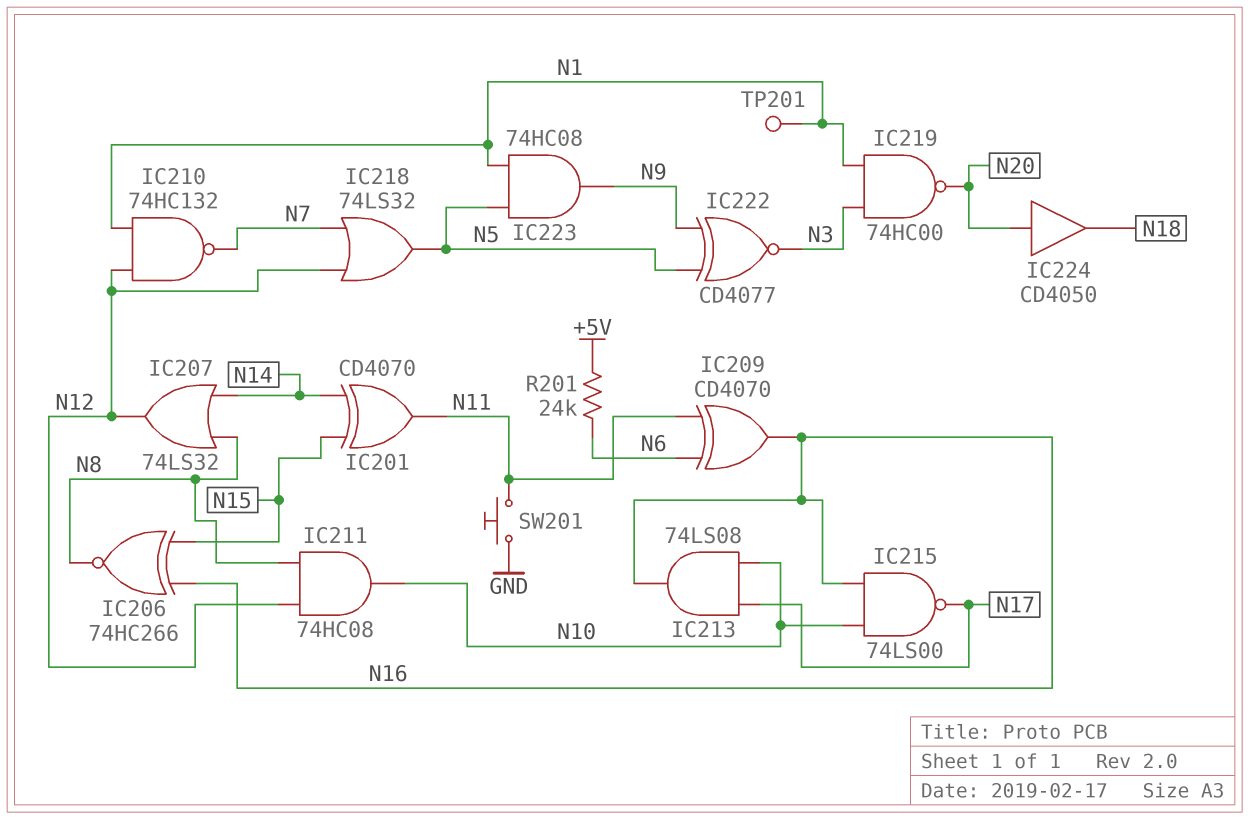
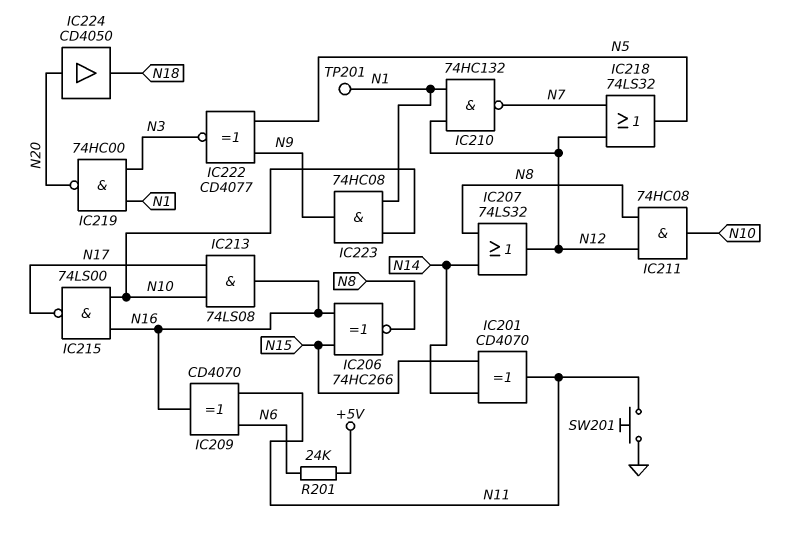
IC223: AND 74HC08 (in N1, in N5, out N9) -> AND 74HC08 (in N1, in N10, out N9)

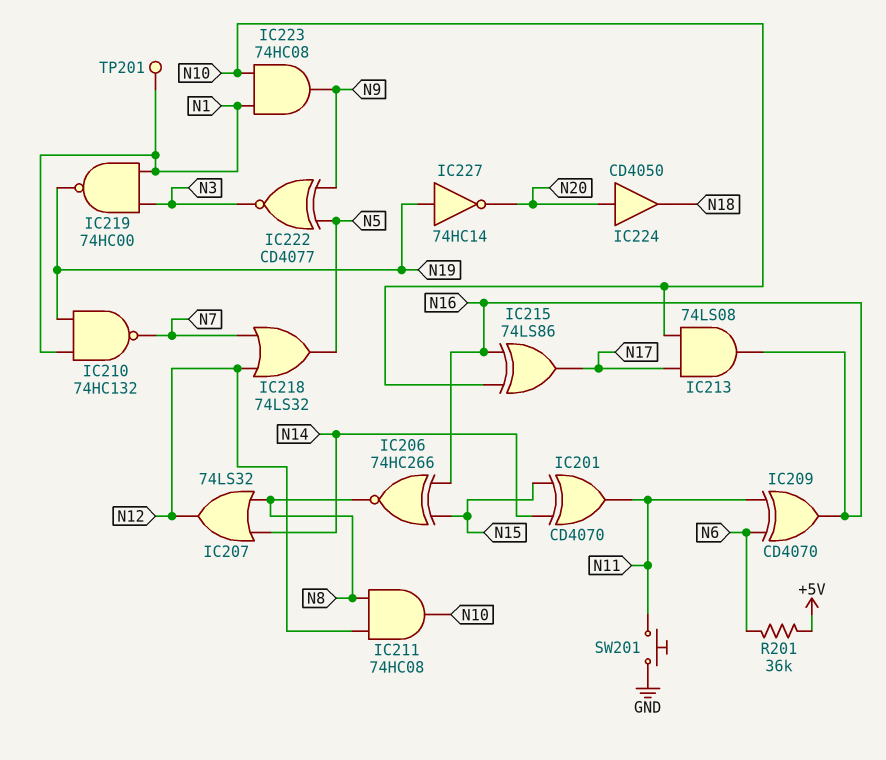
IC210: NAND 74HC132 (in N1, in N12, out N7) -> NAND 74HC132 (in N1, in N19, out N7)
IC215: NAND 74LS00 (in N10, in N16, out N17) -> XOR 74LS86 (in N10, in N16, out N17)
IC219: NAND 74HC00 (in N1, in N3, out N20) -> NAND 74HC00 (in N1, in N3, out N19)
IC227: none -> NOT 74HC14 (in N19, out N20)
R201: 24k (+5V, N6) -> 36k (+5V, N6)

